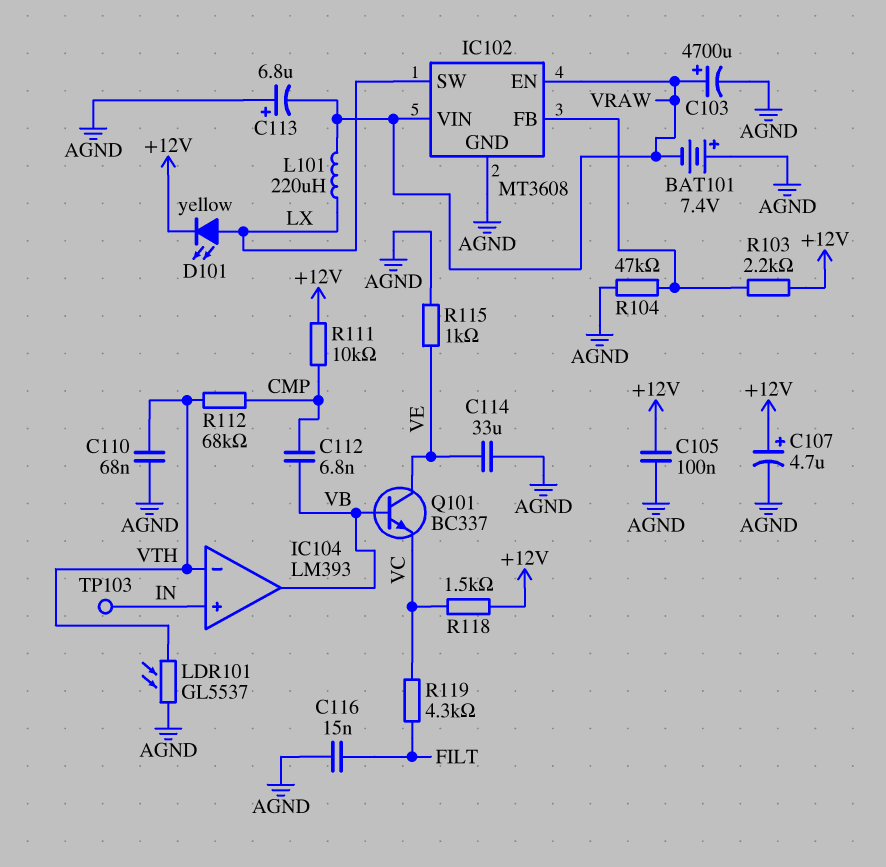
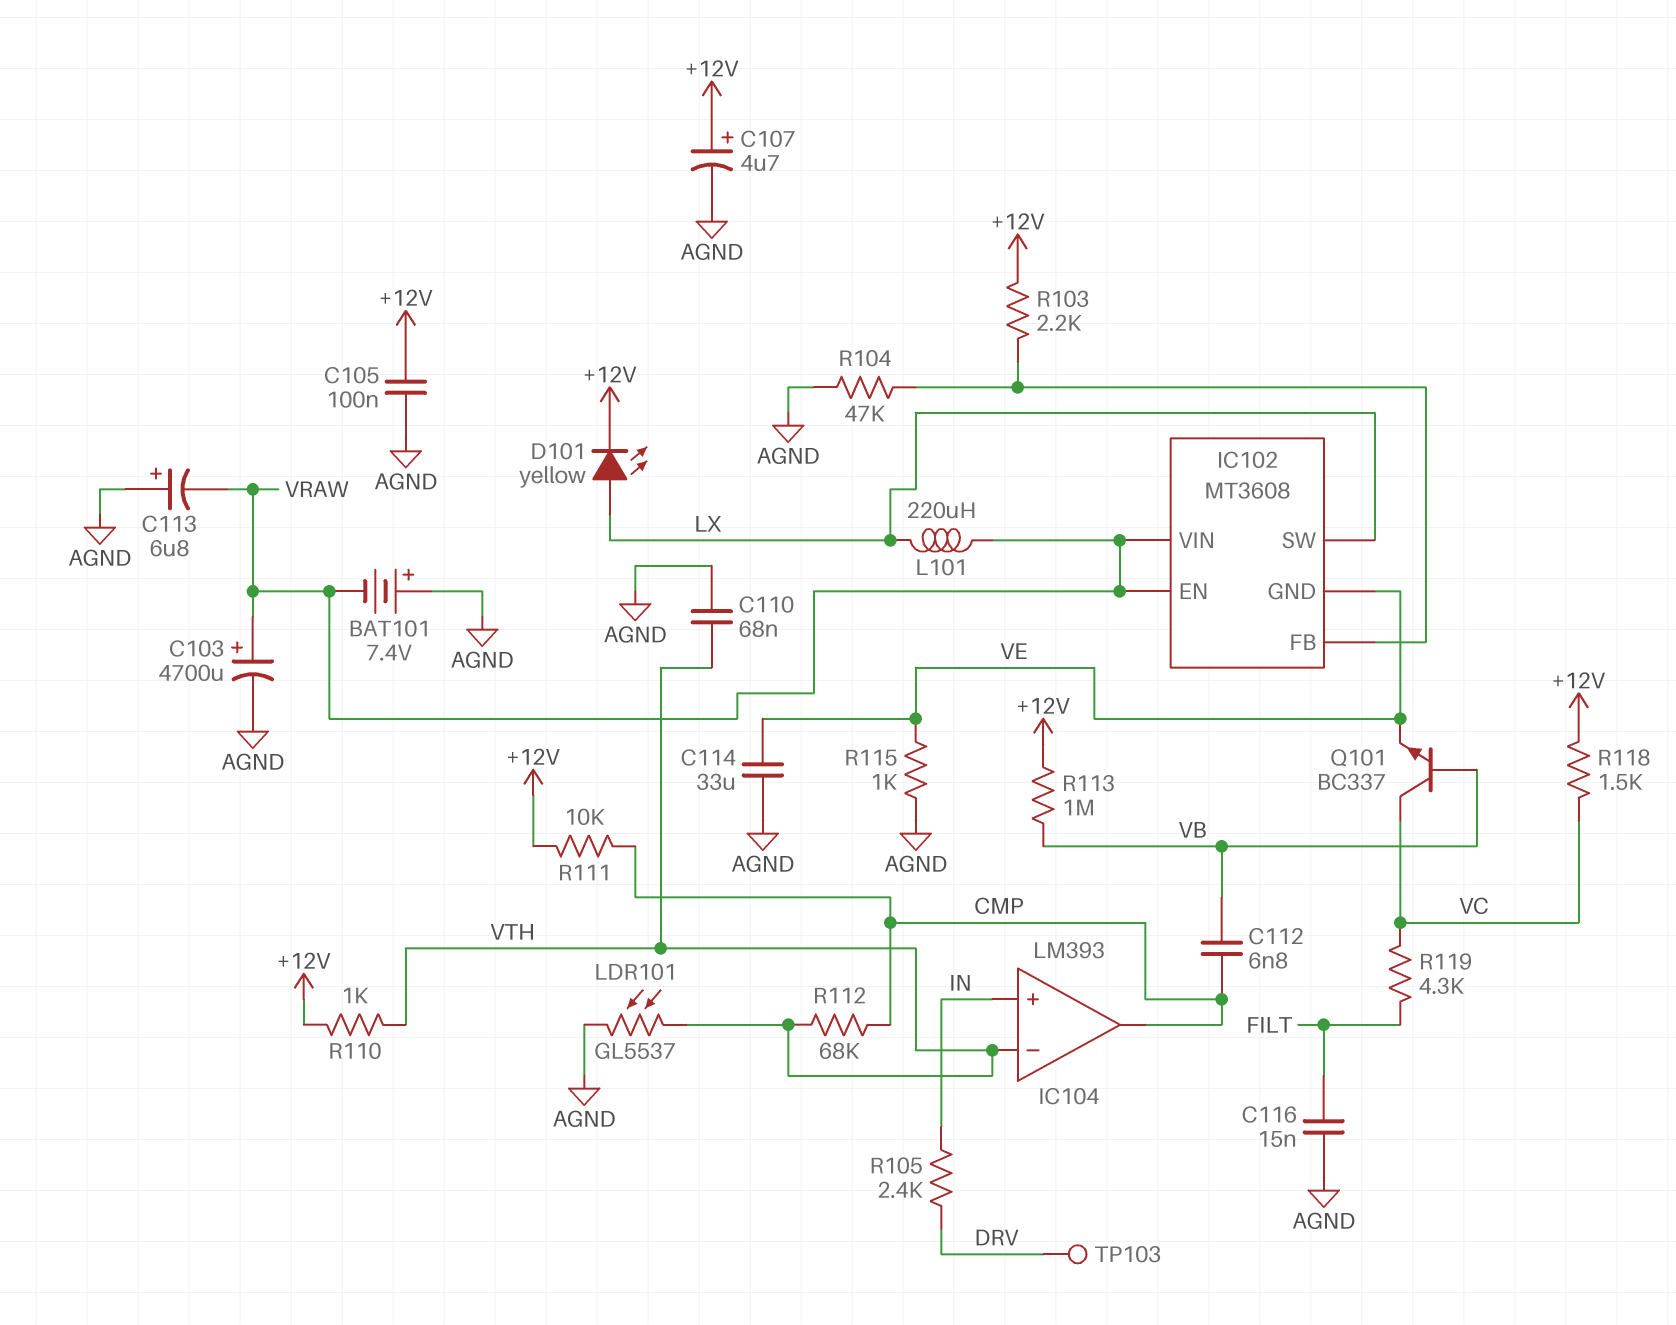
IC102 pin GND: AGND -> VE
IC104 pin out: VB -> CMP
Q101: NPN BC337 (B VB, C VE, E VC) -> NPN BC337 (B VB, C VC, E VE)
R105: none -> 2.4k (DRV, IN)
R110: none -> 1k (+12V, VTH)
R113: none -> 1M (+12V, VB)
TP103: test point (IN) -> test point (DRV)

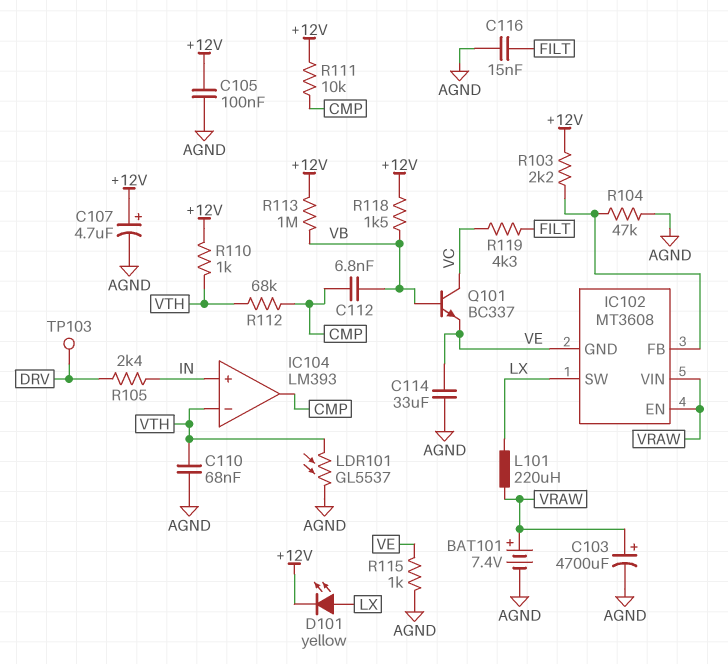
BAT101: 7.4V (plus AGND, minus VRAW) -> 7.4V (plus VRAW, minus AGND)
C113: 6.8uF (plus AGND, minus VRAW) -> none
R118: 1.5k (+12V, VC) -> 1.5k (+12V, VB)

